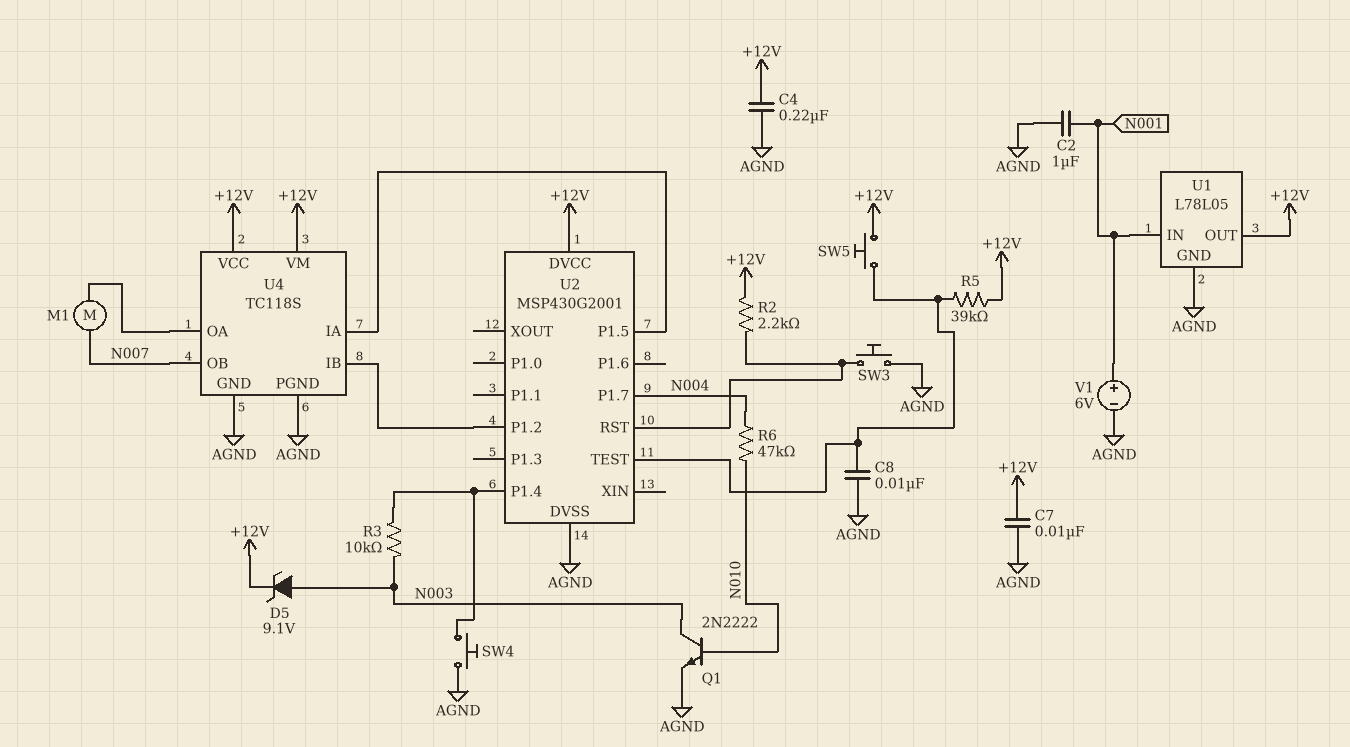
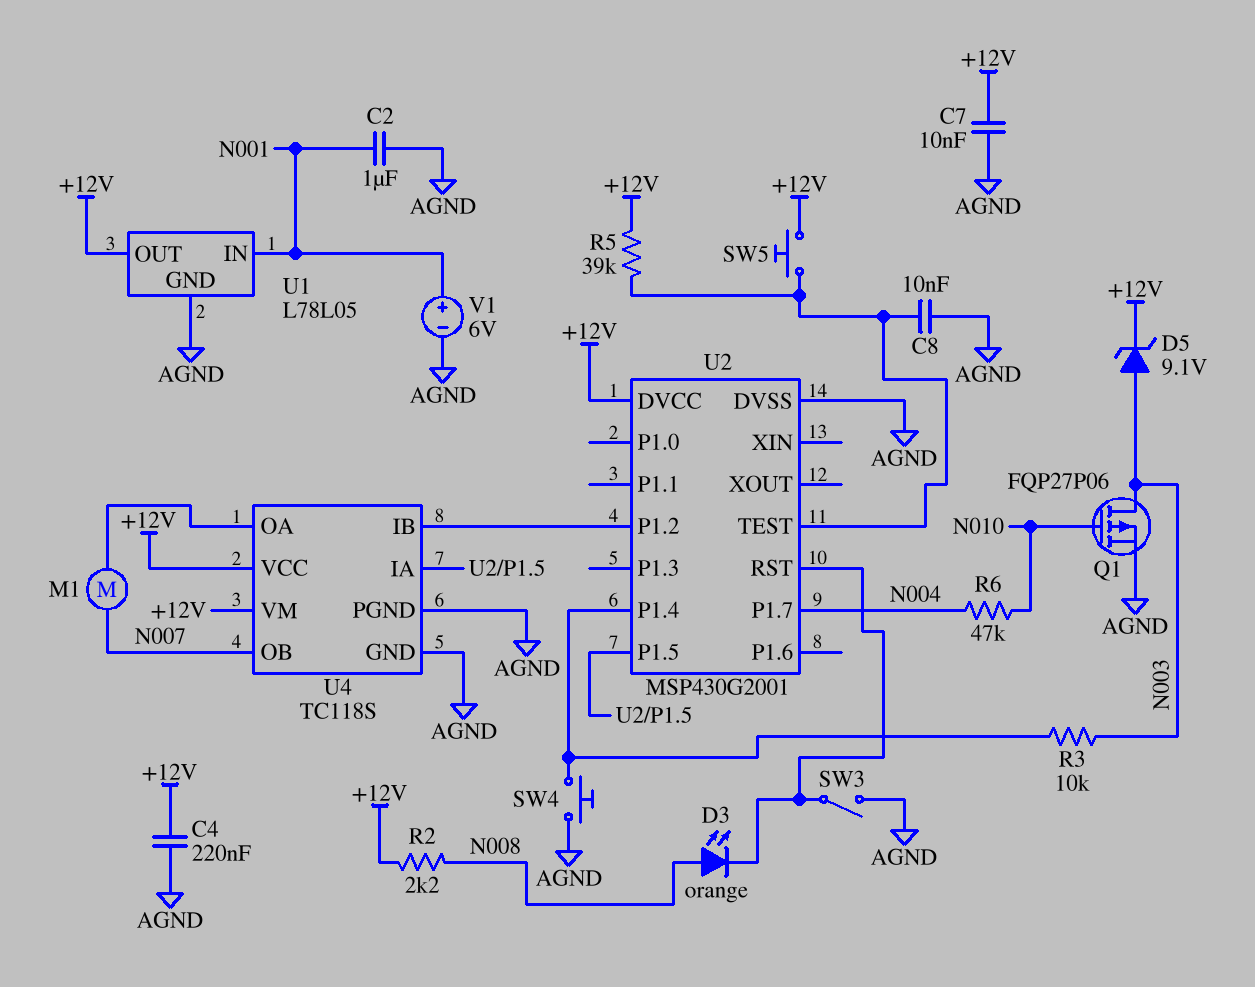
D3: none -> LED orange (A N008, K U2/RST)
Q1: NPN 2N2222 (B N010, C N003, E AGND) -> PMOS FQP27P06 (G N010, D N003, S AGND)
R2: 2.2k (+12V, U2/RST) -> 2.2k (+12V, N008)
SW3: button (AGND, U2/RST) -> switch (AGND, U2/RST)

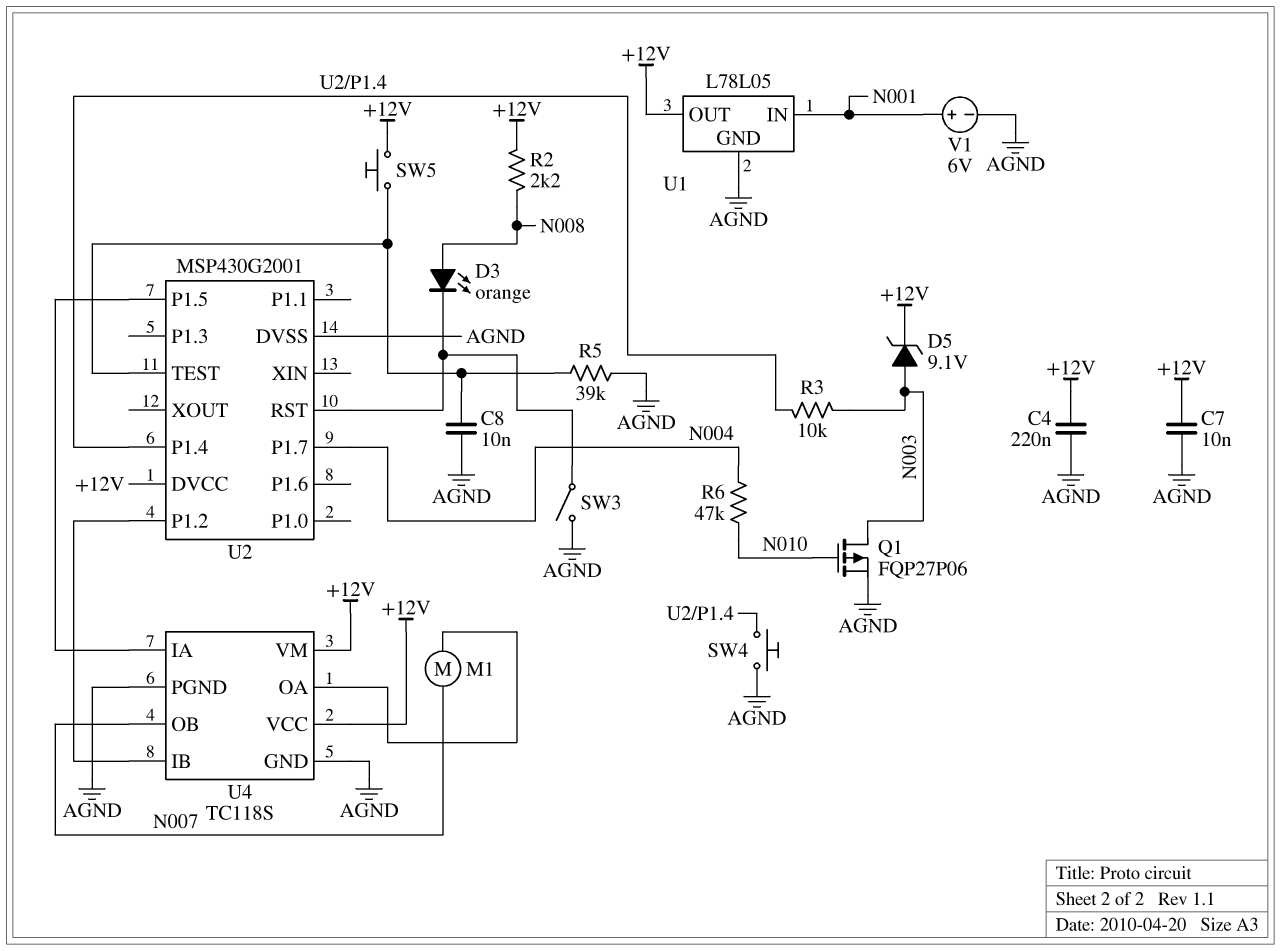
C2: 1uF (AGND, N001) -> none
R5: 39k (+12V, U2/TEST) -> 39k (AGND, U2/TEST)

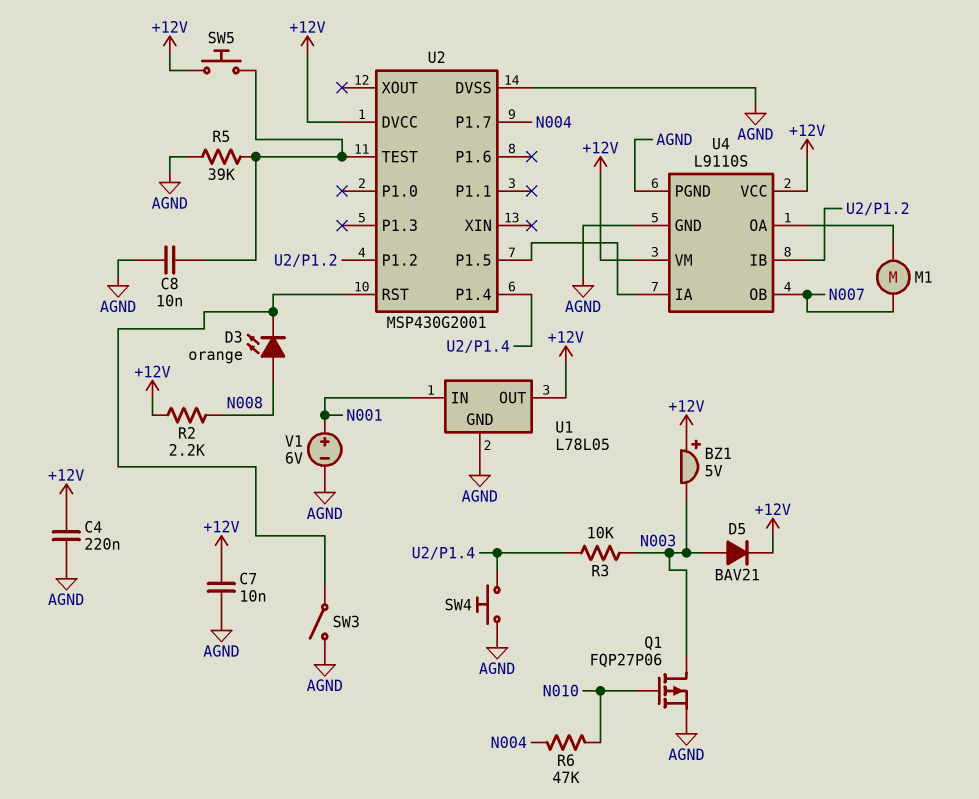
BZ1: none -> buzzer 5V (plus +12V, minus N003)
D5: zener 9.1V (A N003, K +12V) -> diode BAV21 (A N003, K +12V)
U4: TC118S -> L9110S

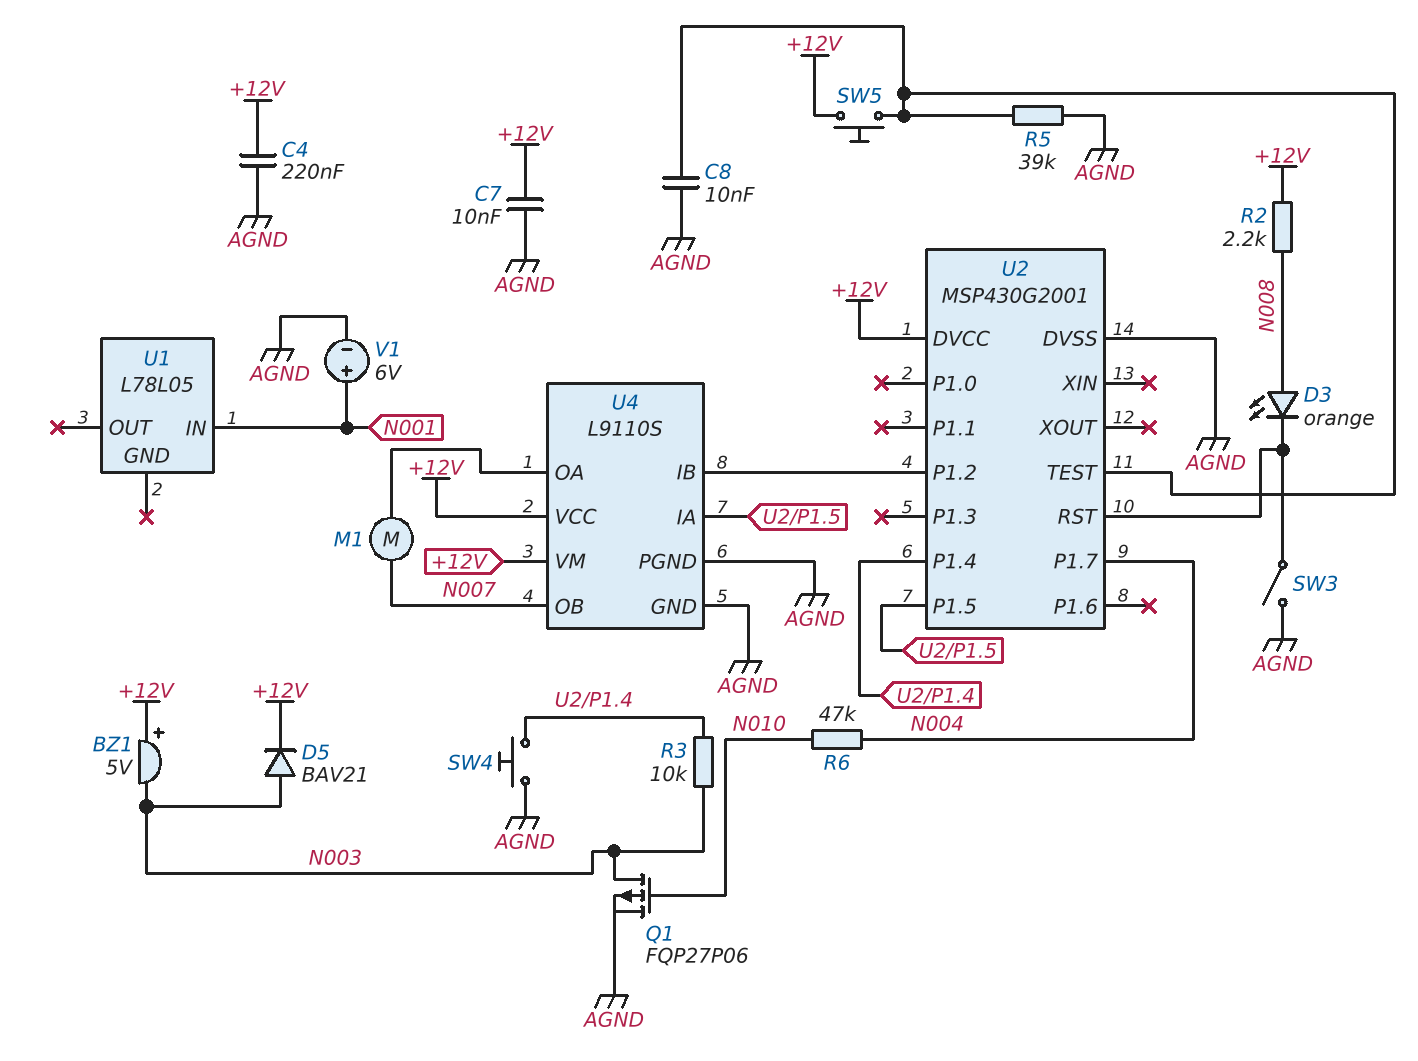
U1 pin GND: AGND -> none
U1 pin OUT: +12V -> none

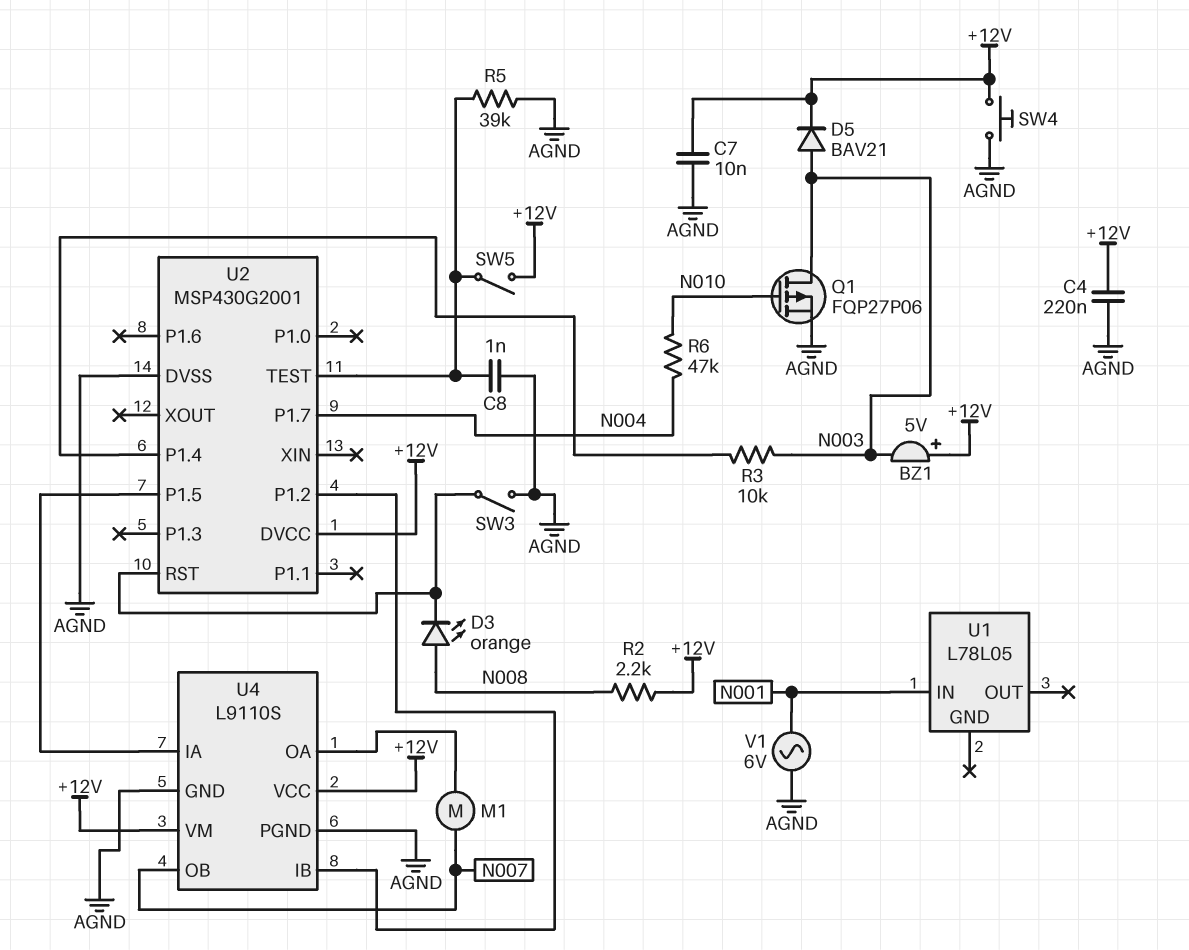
C8: 10nF (AGND, U2/TEST) -> 1nF (AGND, U2/TEST)
SW4: button (AGND, U2/P1.4) -> button (+12V, AGND)
SW5: button (+12V, U2/TEST) -> switch (+12V, U2/TEST)
V1: 6V (plus N001, minus AGND) -> AC 6V (AGND, N001)

